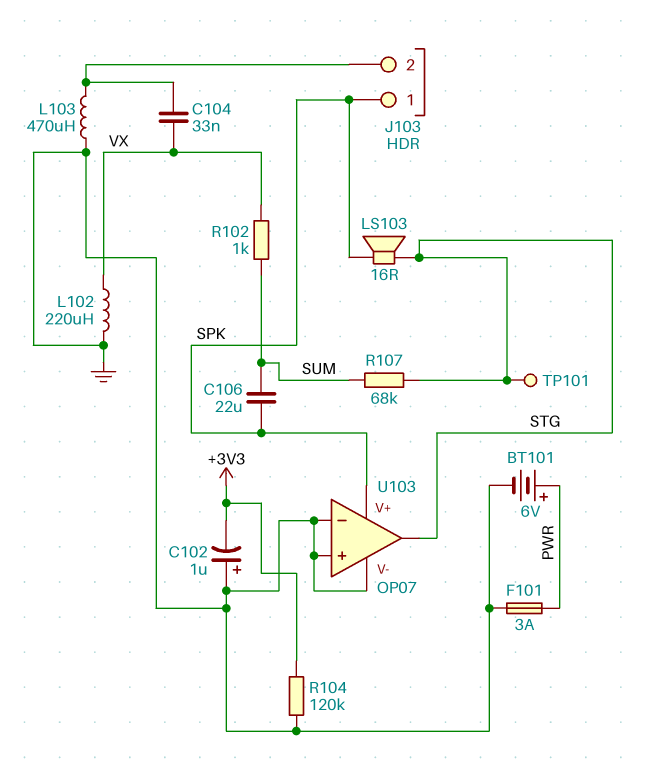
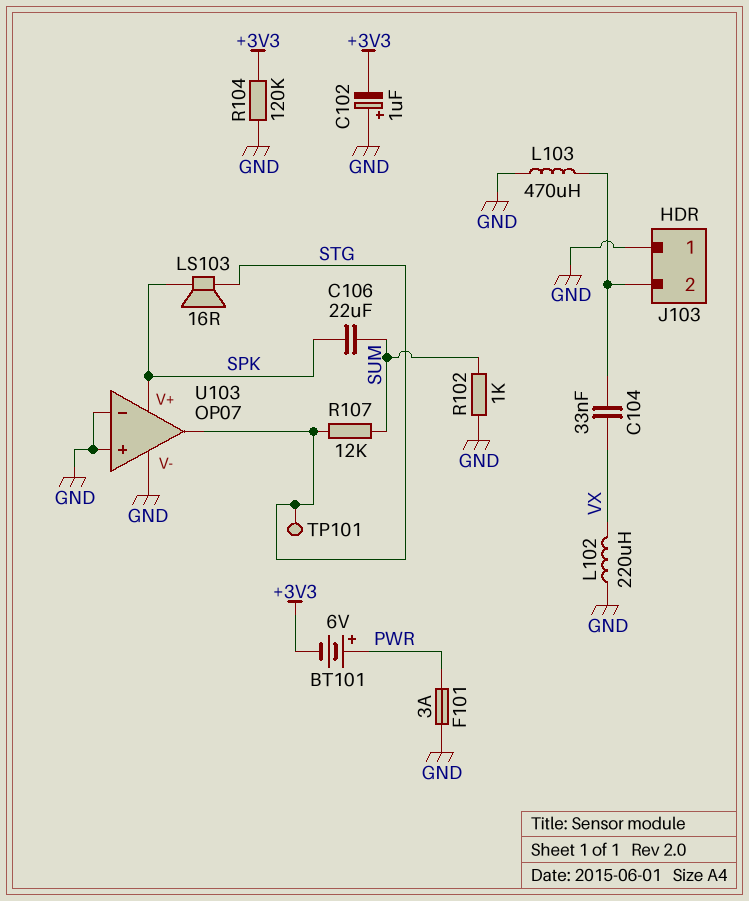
BT101: 6V (plus PWR, minus GND) -> 6V (plus PWR, minus +3V3)
J103 pin 1: SPK -> GND
R102: 1k (SUM, VX) -> 1k (GND, SUM)
R107: 68k (STG, SUM) -> 12k (STG, SUM)

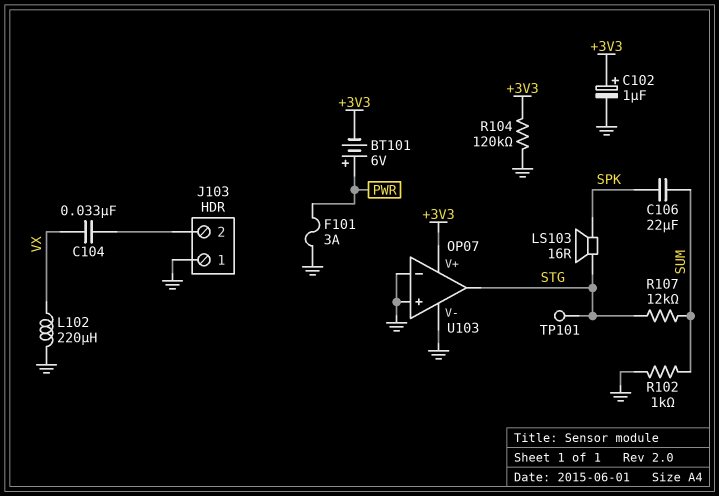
C102: 1uF (plus GND, minus +3V3) -> 1uF (plus +3V3, minus GND)
L103: 470uH (GND, J103/2) -> none
U103 pin V+: SPK -> +3V3

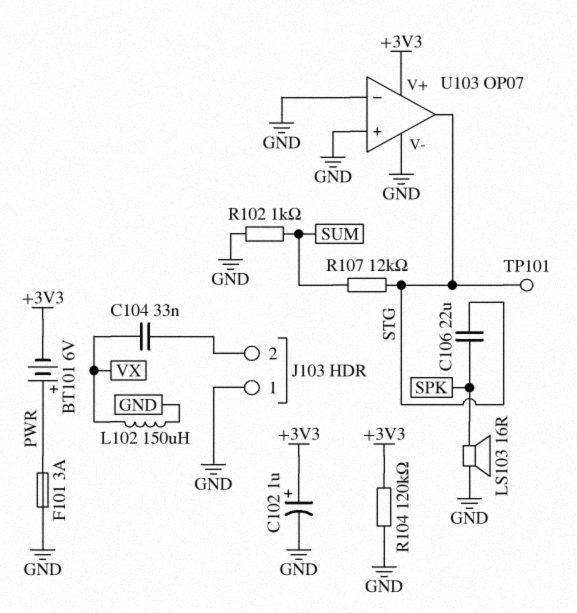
C106: 22uF (SPK, SUM) -> 22uF (SPK, STG)
L102: 220uH (GND, VX) -> 150uH (GND, VX)
LS103: speaker 16R (SPK, STG) -> speaker 16R (GND, SPK)

